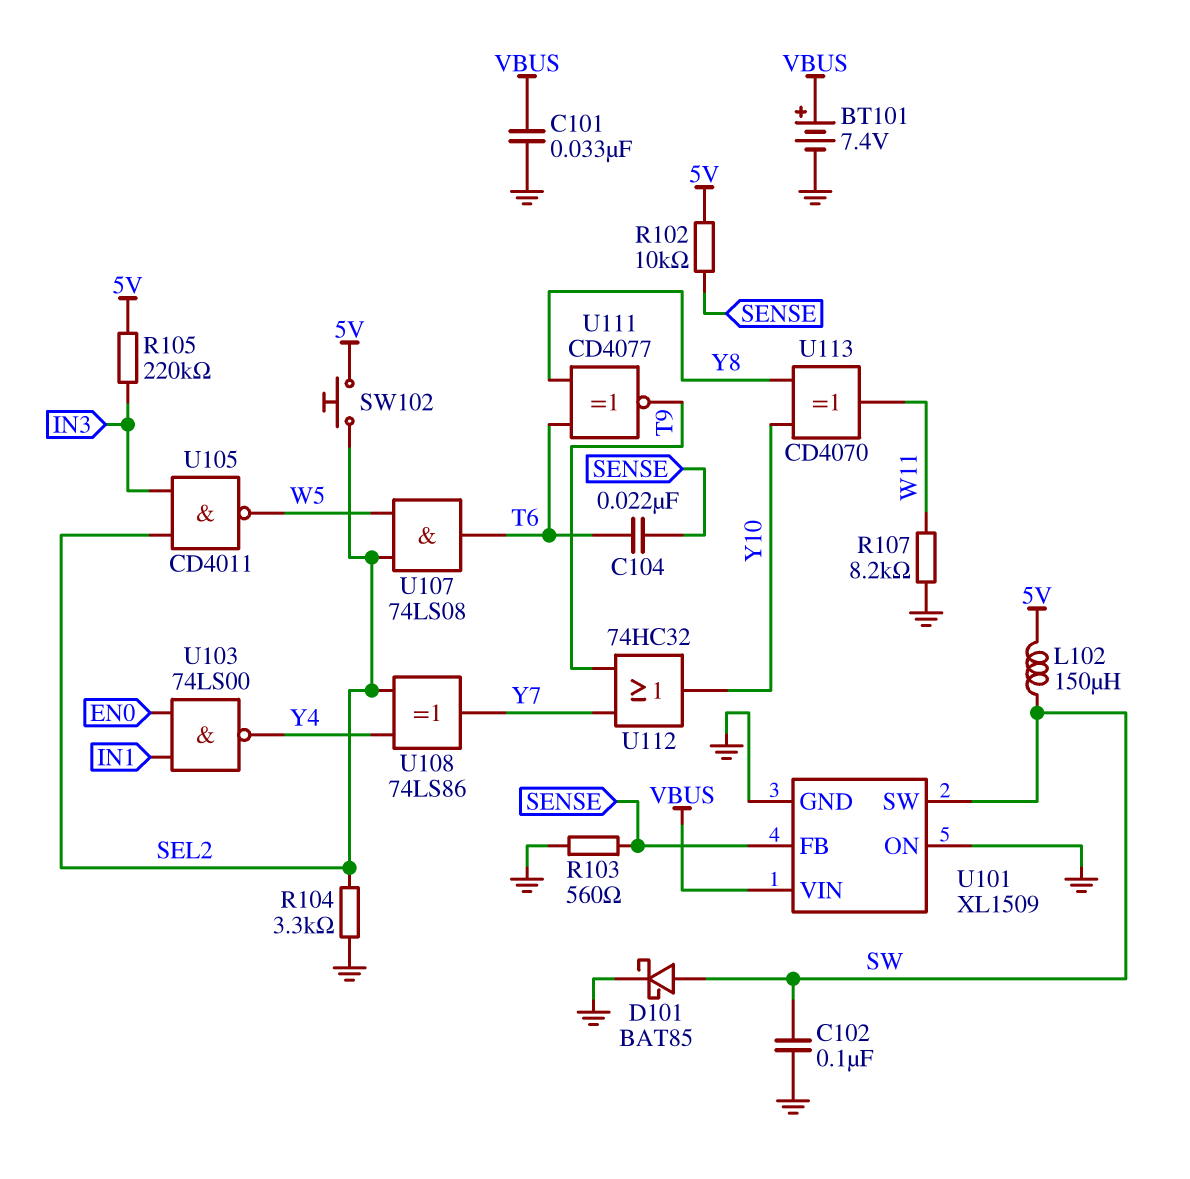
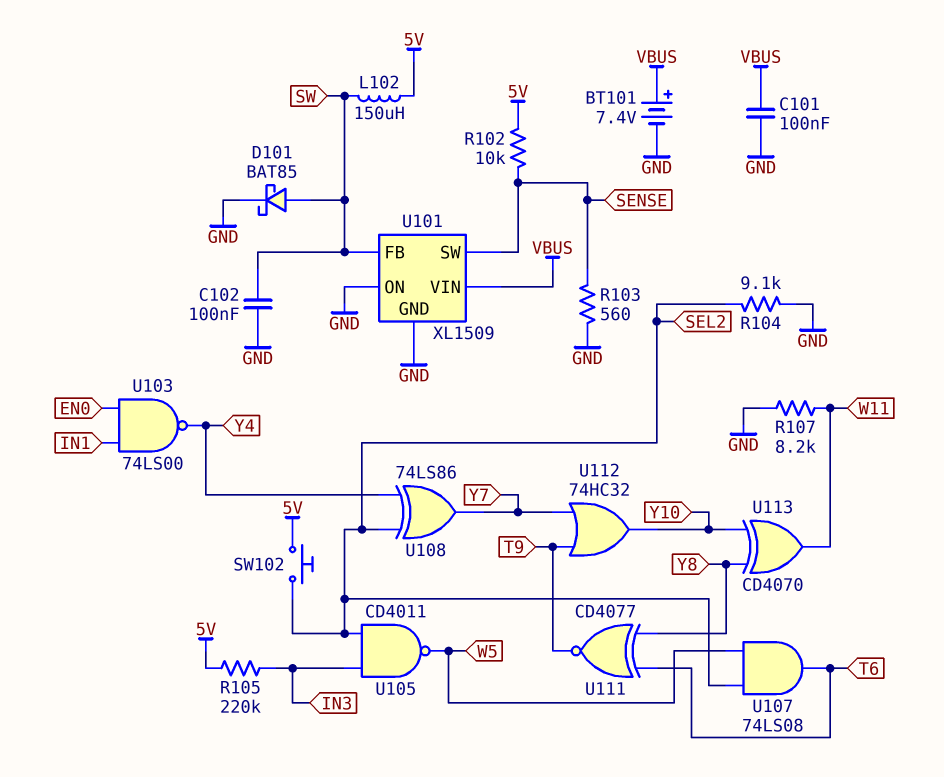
C101: 33nF (GND, VBUS) -> 100nF (GND, VBUS)
C104: 22nF (SENSE, T6) -> none
R104: 3.3k (GND, SEL2) -> 9.1k (GND, SEL2)
U101 pin FB: SENSE -> SW
U101 pin SW: SW -> SENSE

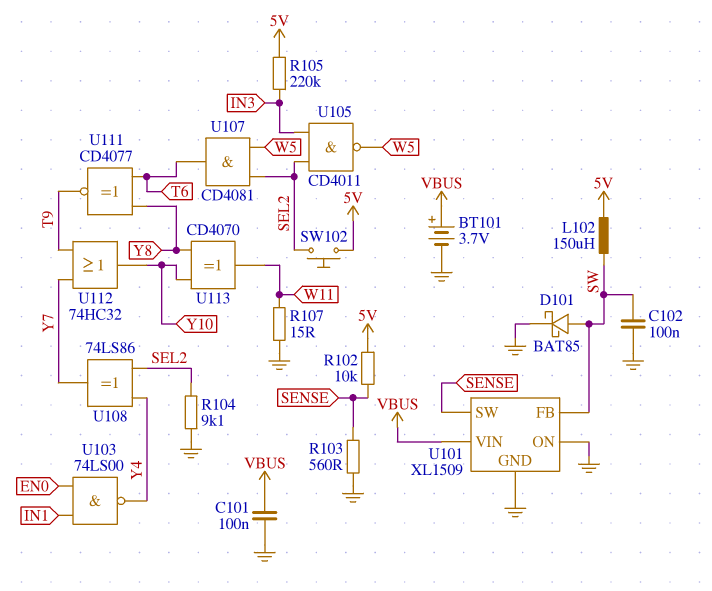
BT101: 7.4V (plus VBUS, minus GND) -> 3.7V (plus VBUS, minus GND)
R107: 8.2k (GND, W11) -> 15 (GND, W11)
U107: AND 74LS08 (in SEL2, in W5, out T6) -> AND CD4081 (in SEL2, in W5, out T6)

